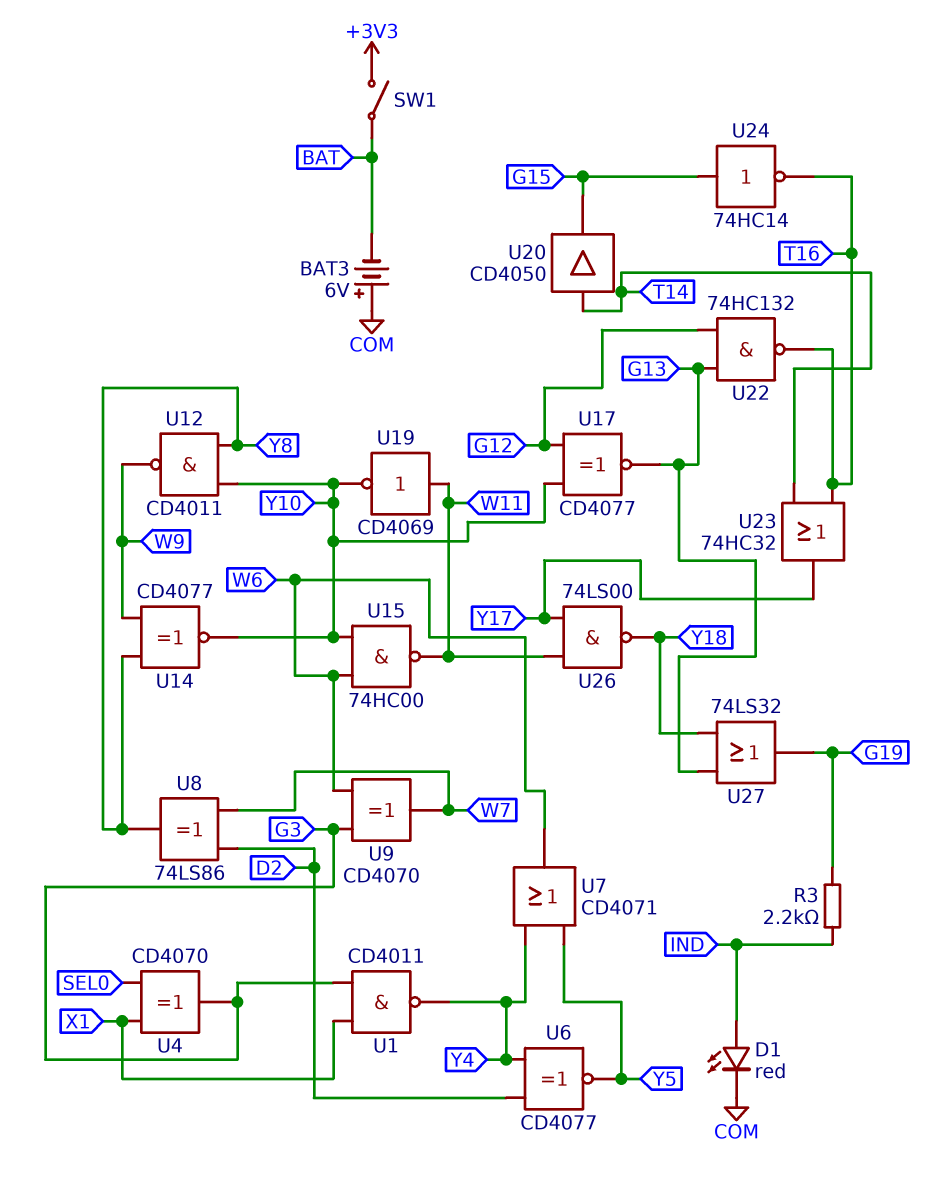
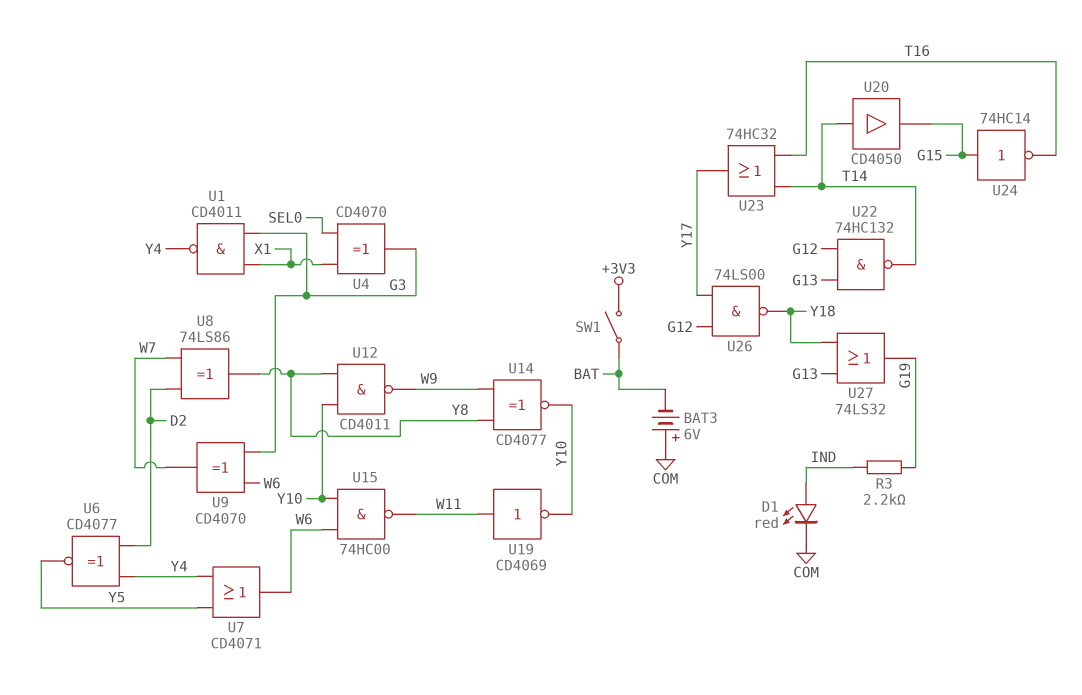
U17: XNOR CD4077 (in G12, in Y10, out G13) -> none
U22: NAND 74HC132 (in G12, in G13, out T16) -> NAND 74HC132 (in G12, in G13, out T14)
U26: NAND 74LS00 (in W11, in Y17, out Y18) -> NAND 74LS00 (in G12, in Y17, out Y18)

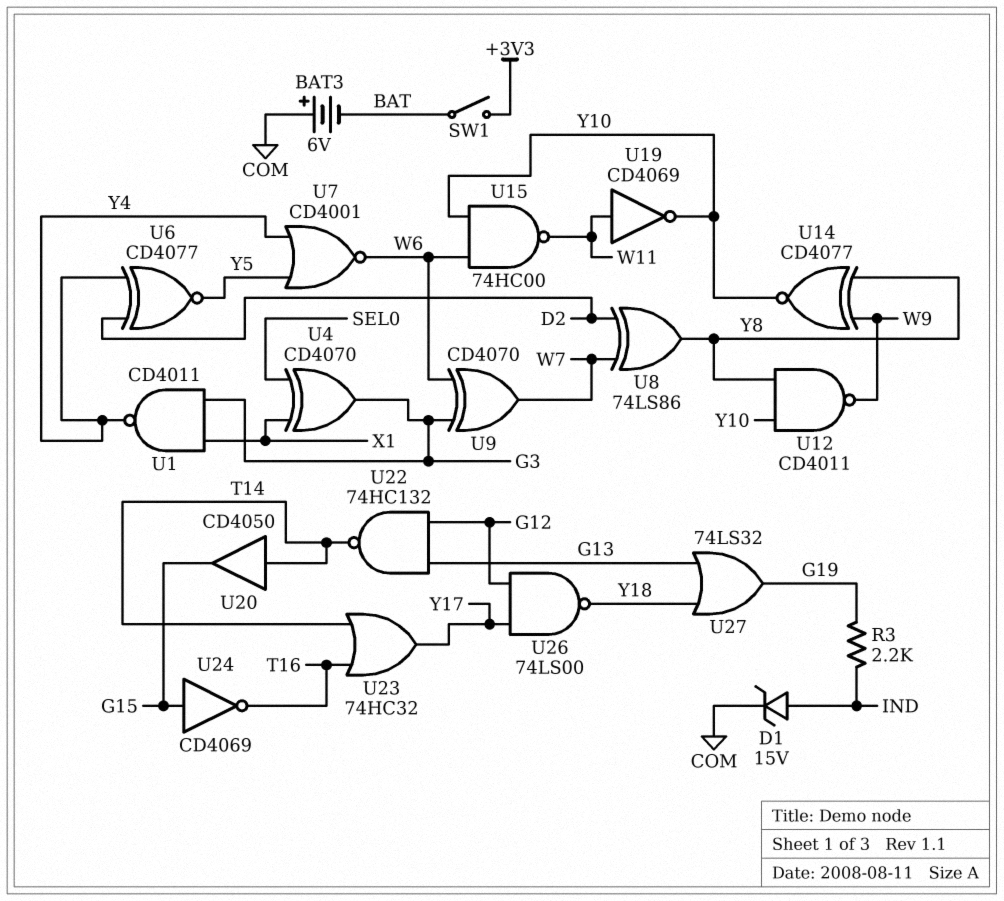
D1: LED red (A IND, K COM) -> zener 15V (A IND, K COM)
U7: OR CD4071 (in Y4, in Y5, out W6) -> NOR CD4001 (in Y4, in Y5, out W6)
U24: NOT 74HC14 (in G15, out T16) -> NOT CD4069 (in G15, out T16)

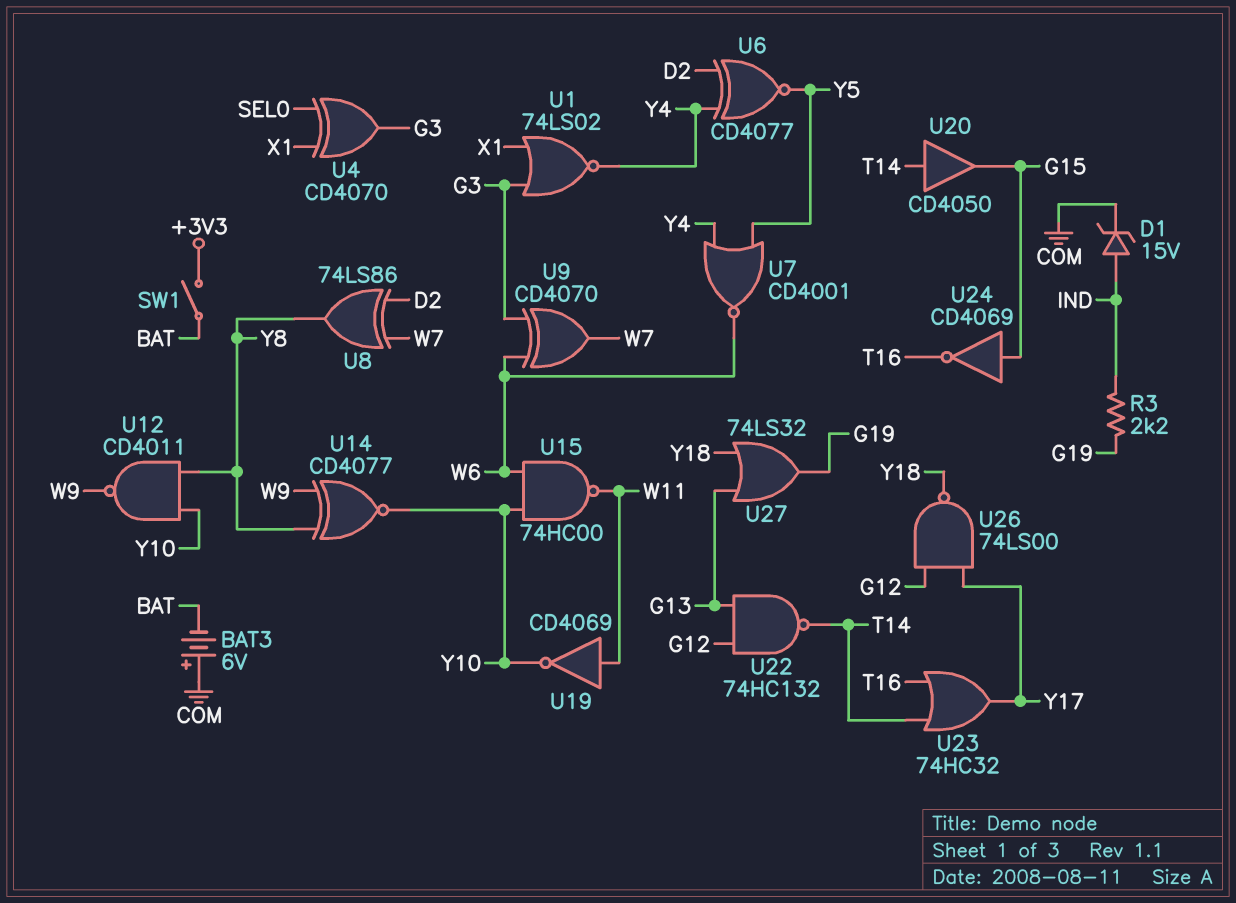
U1: NAND CD4011 (in G3, in X1, out Y4) -> NOR 74LS02 (in G3, in X1, out Y4)

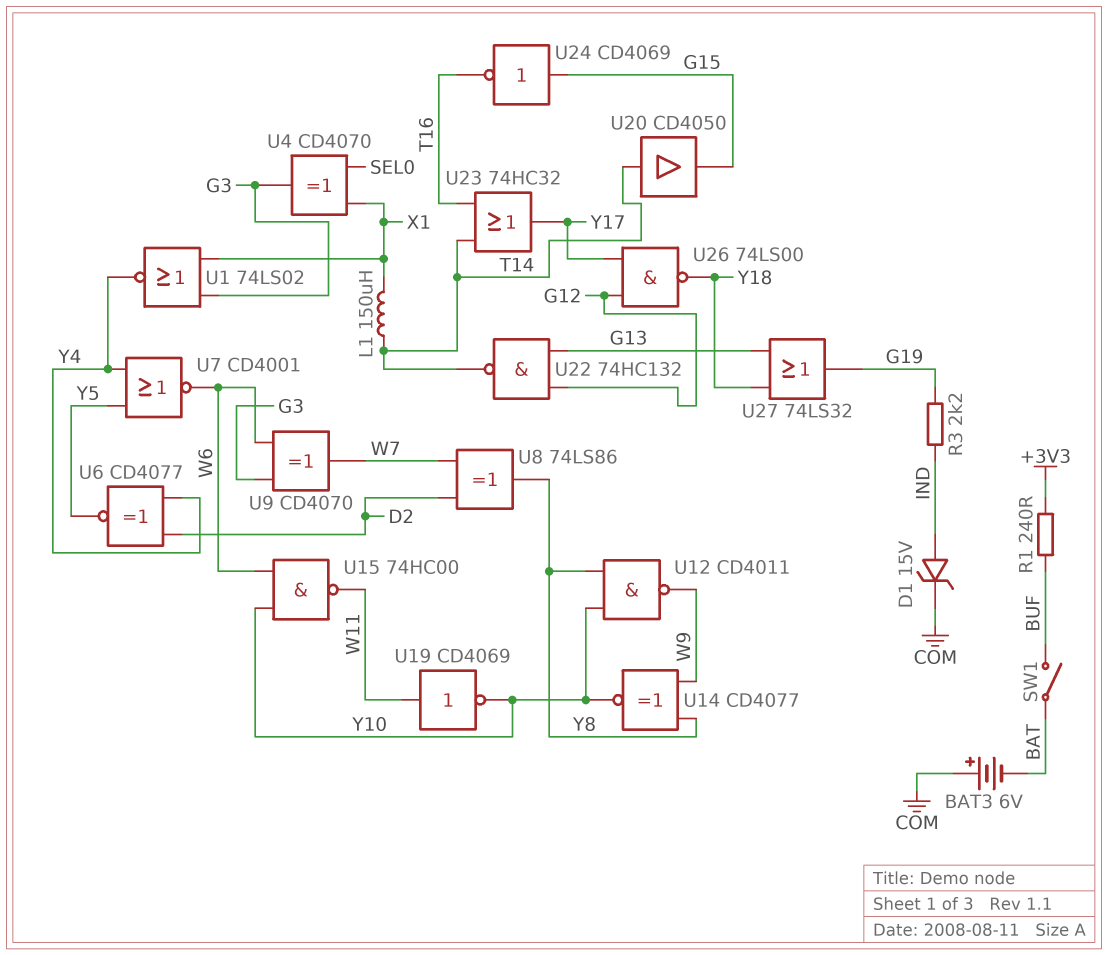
L1: none -> 150uH (T14, X1)
R1: none -> 240 (+3V3, BUF)
SW1: switch (+3V3, BAT) -> switch (BAT, BUF)

